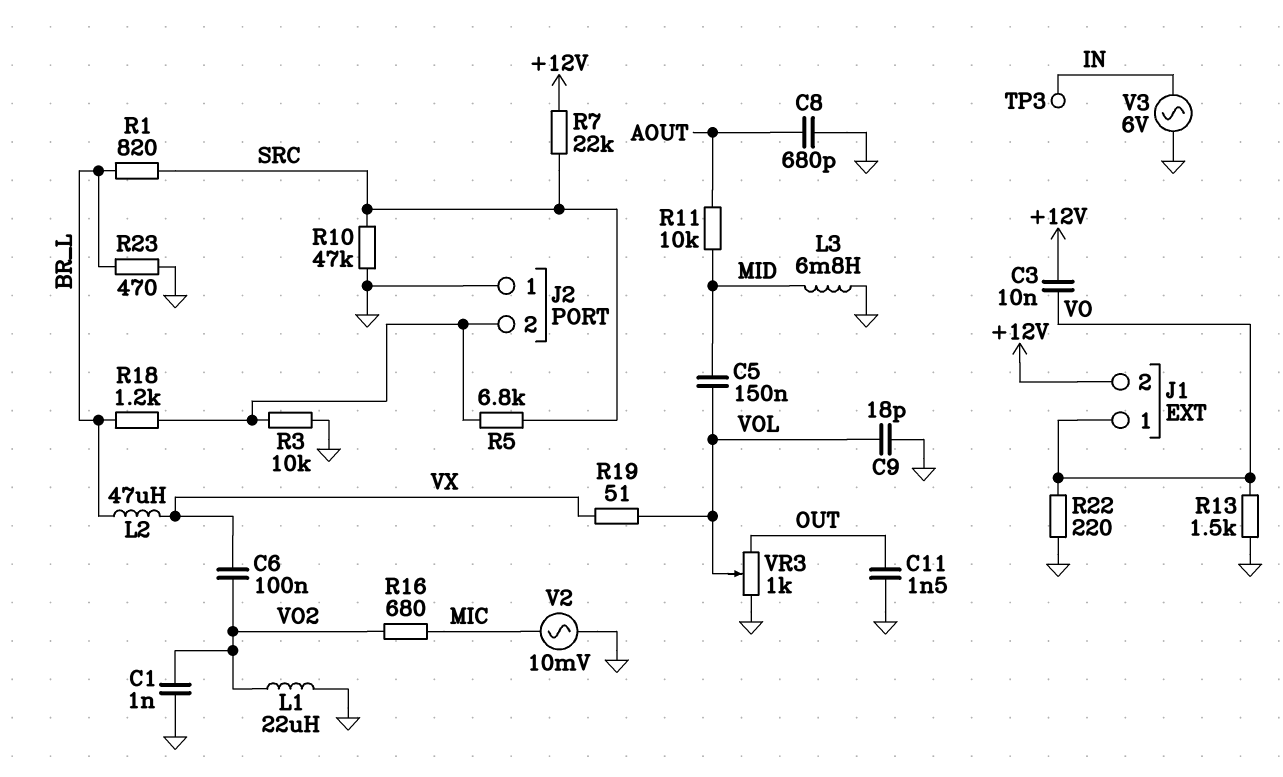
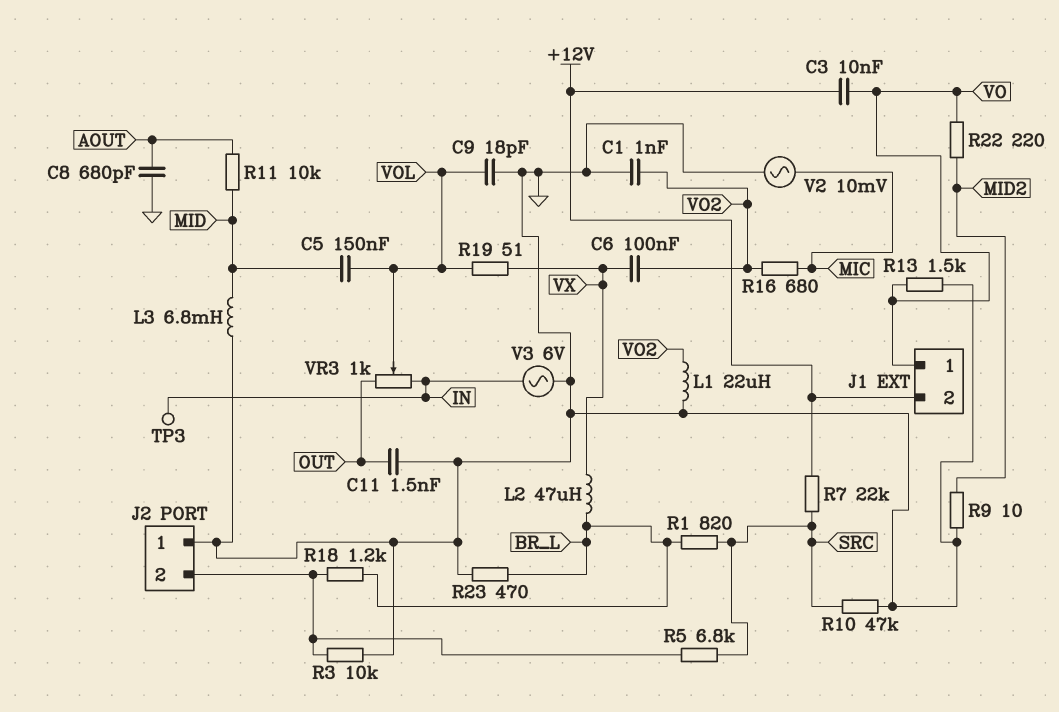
R9: none -> 10 (GND, MID2)
R22: 220 (GND, VO) -> 220 (MID2, VO)
VR3: 1k (GND, OUT, wiper VOL) -> 1k (IN, OUT, wiper VOL)

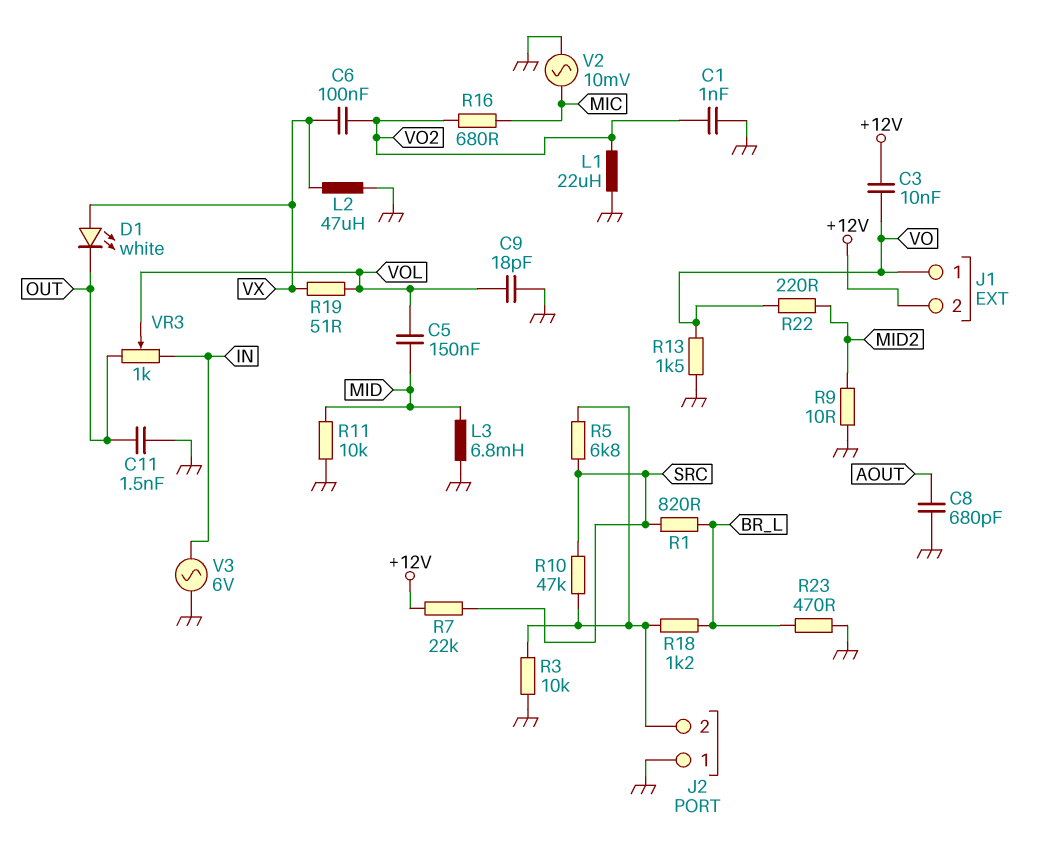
D1: none -> LED white (A VX, K OUT)
L2: 47uH (BR_L, VX) -> 47uH (GND, VX)
R10: 47k (GND, SRC) -> 47k (J2/2, SRC)
R11: 10k (AOUT, MID) -> 10k (GND, MID)
TP3: test point (IN) -> none

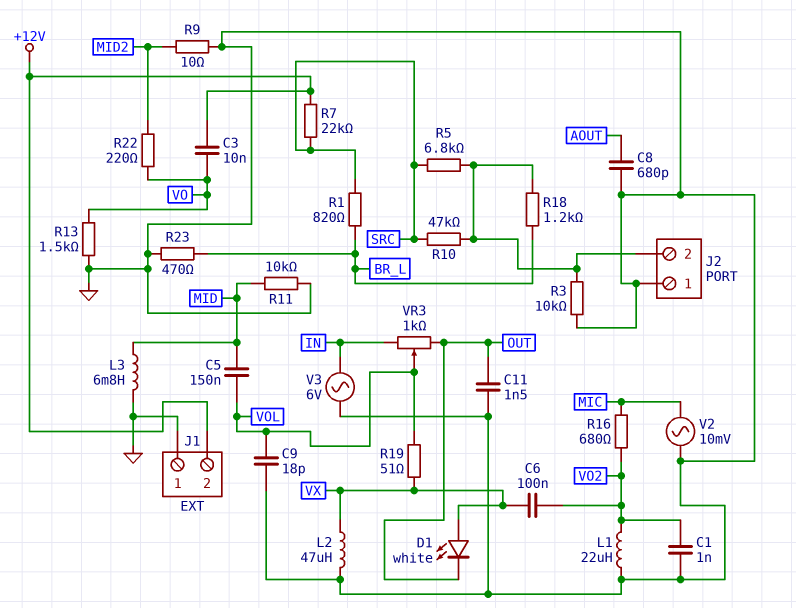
J1 pin 1: VO -> GND

